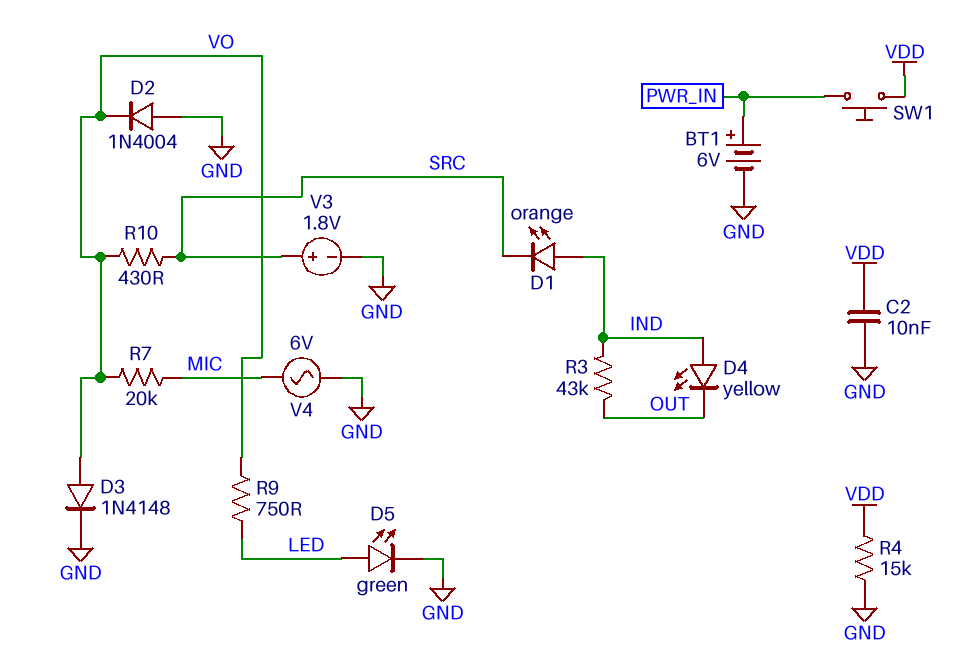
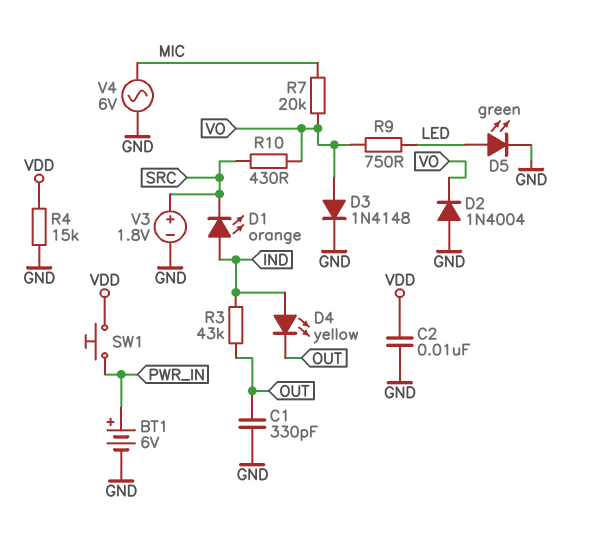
C1: none -> 330pF (GND, OUT)

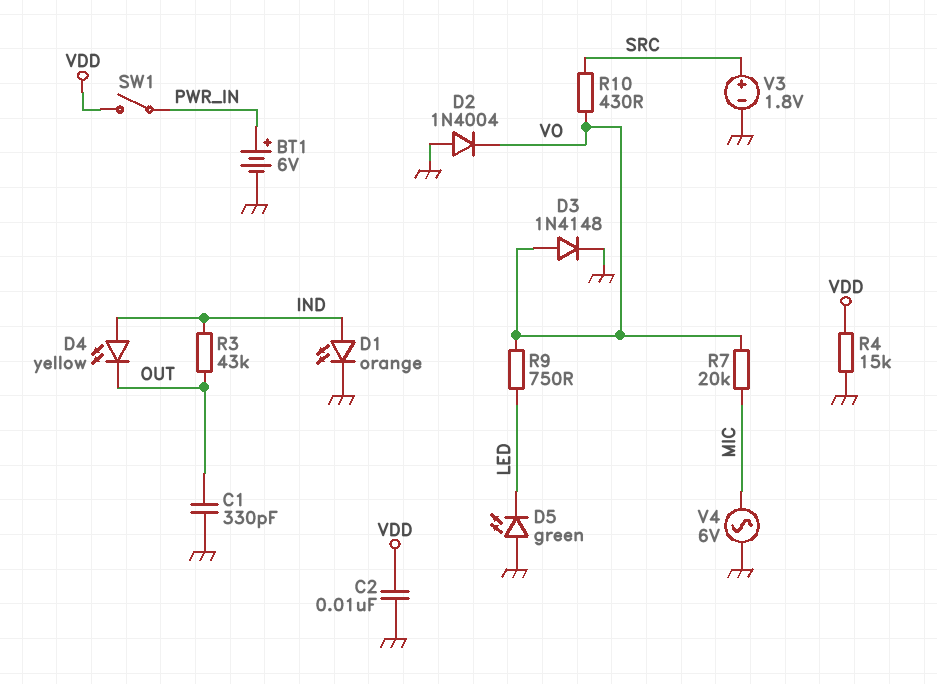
D1: LED orange (A IND, K SRC) -> LED orange (A IND, K GND)
D5: LED green (A LED, K GND) -> LED green (A GND, K LED)
SW1: button (PWR_IN, VDD) -> switch (PWR_IN, VDD)

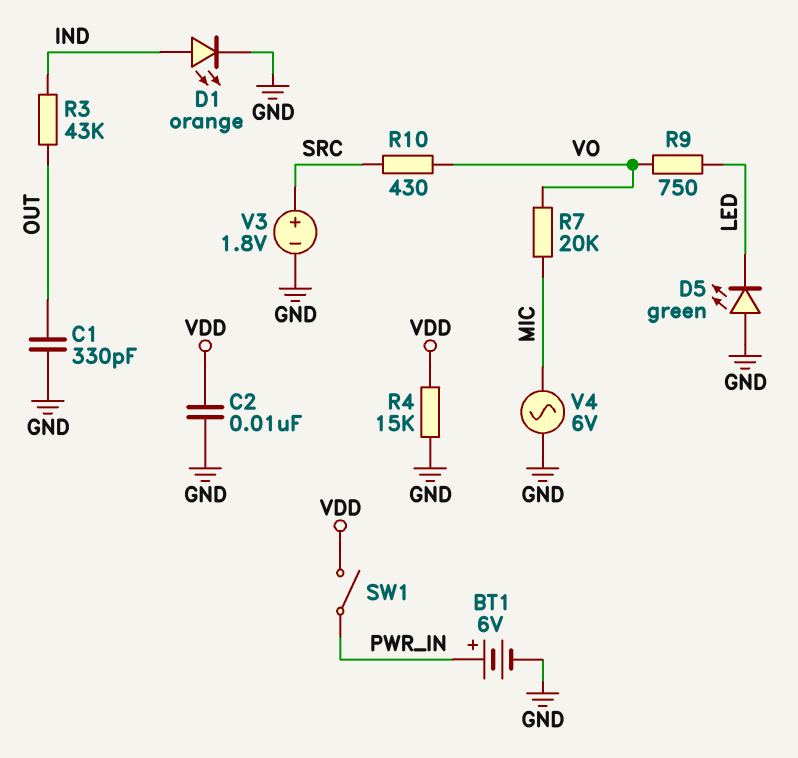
D2: diode 1N4004 (A GND, K VO) -> none
D3: diode 1N4148 (A VO, K GND) -> none
D4: LED yellow (A IND, K OUT) -> none

